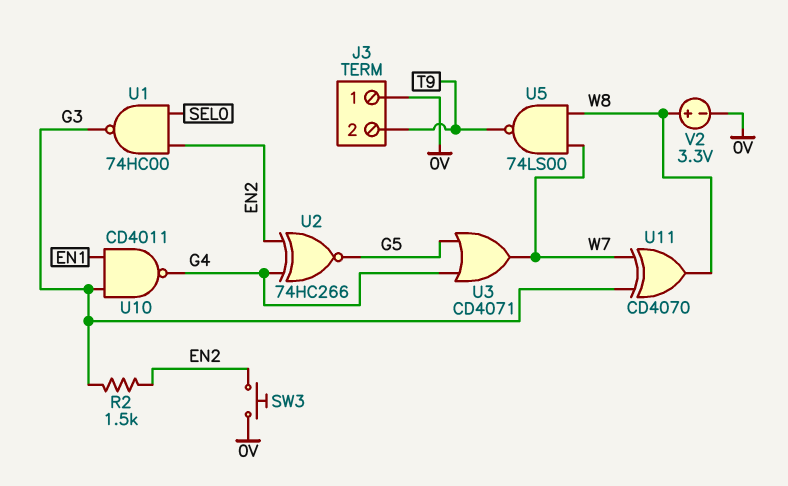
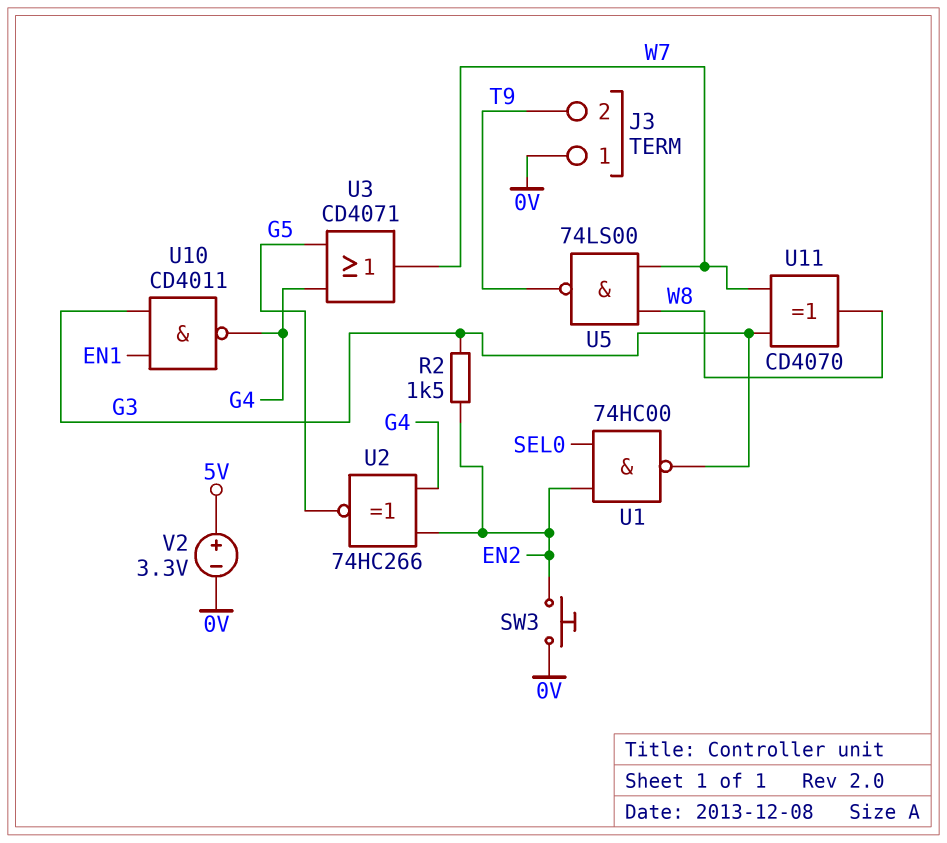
V2: 3.3V (plus W8, minus 0V) -> 3.3V (plus 5V, minus 0V)

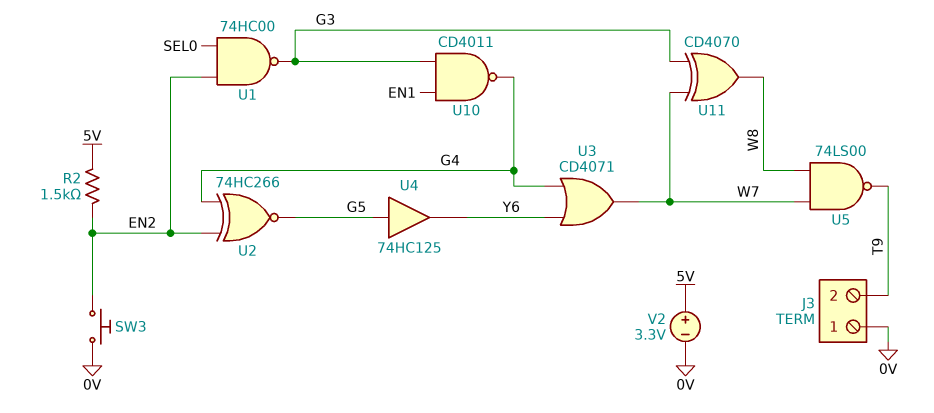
R2: 1.5k (EN2, G3) -> 1.5k (5V, EN2)
U3: OR CD4071 (in G4, in G5, out W7) -> OR CD4071 (in G4, in Y6, out W7)
U4: none -> buffer 74HC125 (in G5, out Y6)

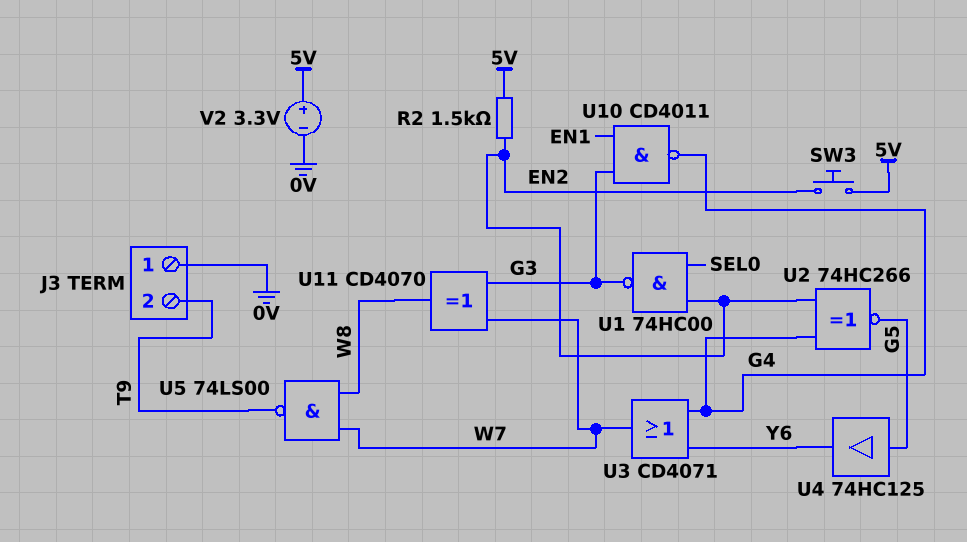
SW3: button (0V, EN2) -> button (5V, EN2)

